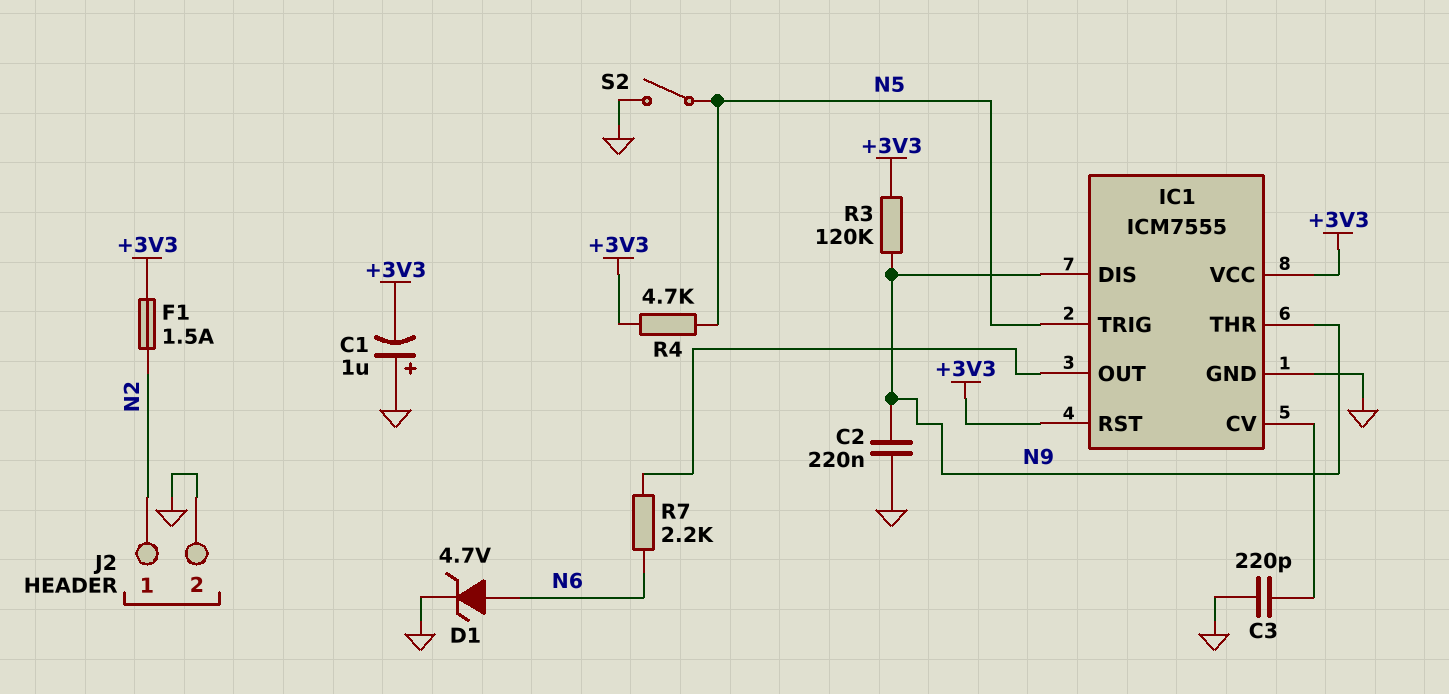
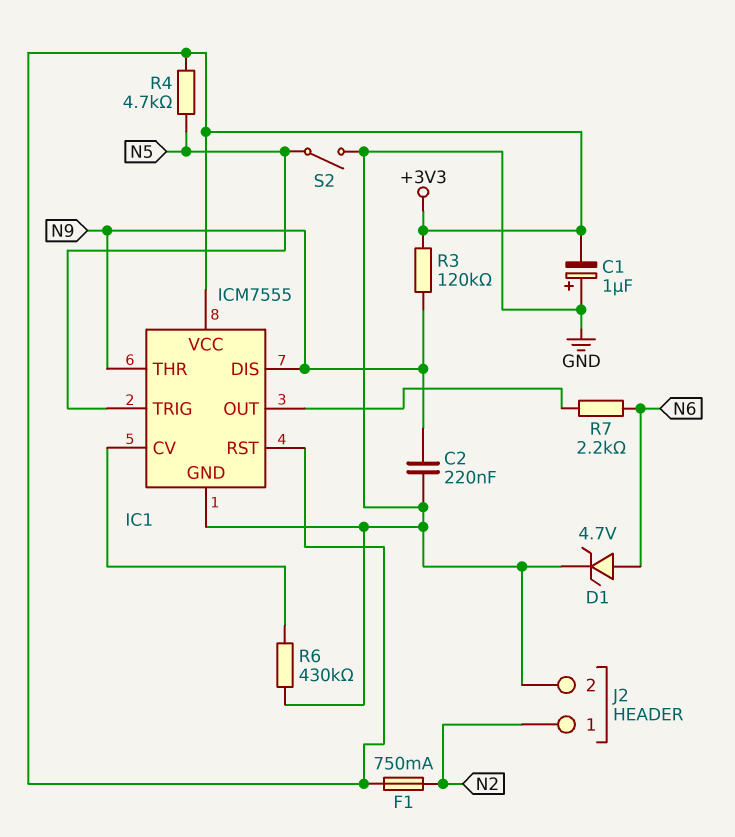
C3: 220pF (GND, IC1/CV) -> none
F1: 1.5A (+3V3, N2) -> 750mA (+3V3, N2)
R6: none -> 430k (GND, IC1/CV)

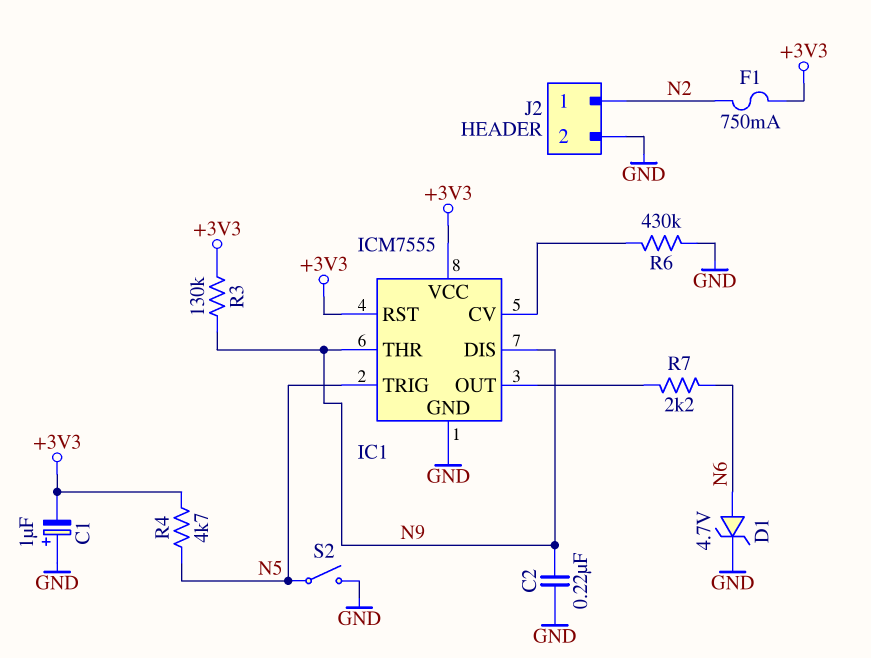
R3: 120k (+3V3, N9) -> 130k (+3V3, N9)

